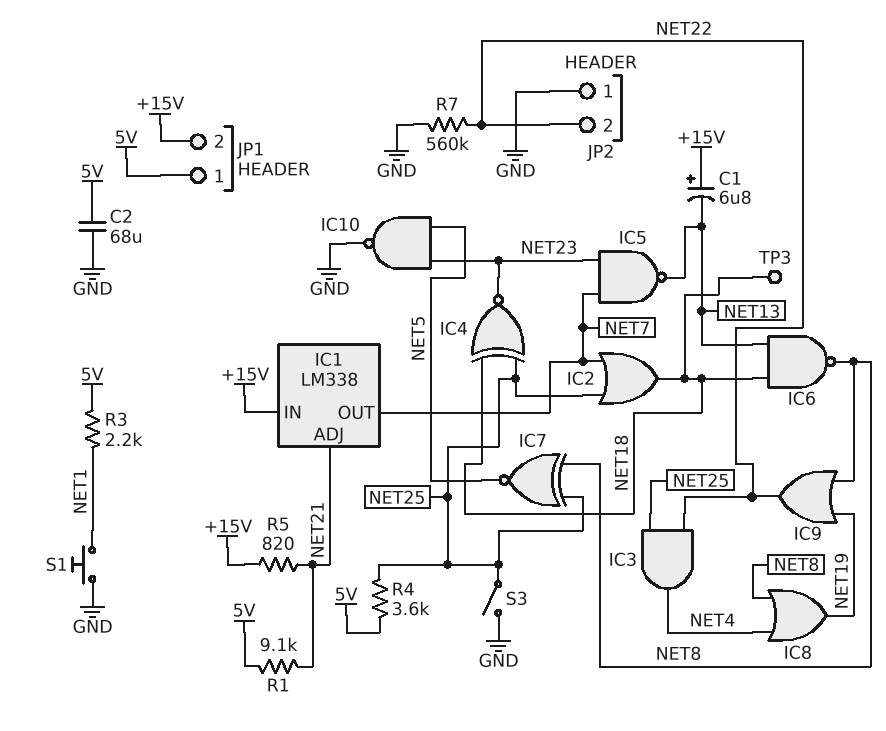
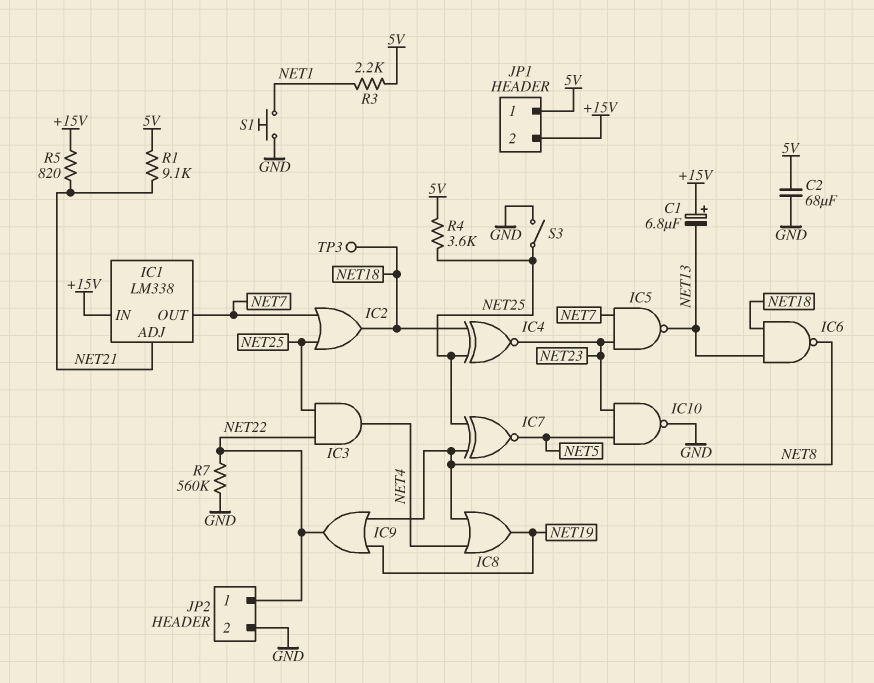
JP2 pin 1: GND -> NET22
JP2 pin 2: NET22 -> GND

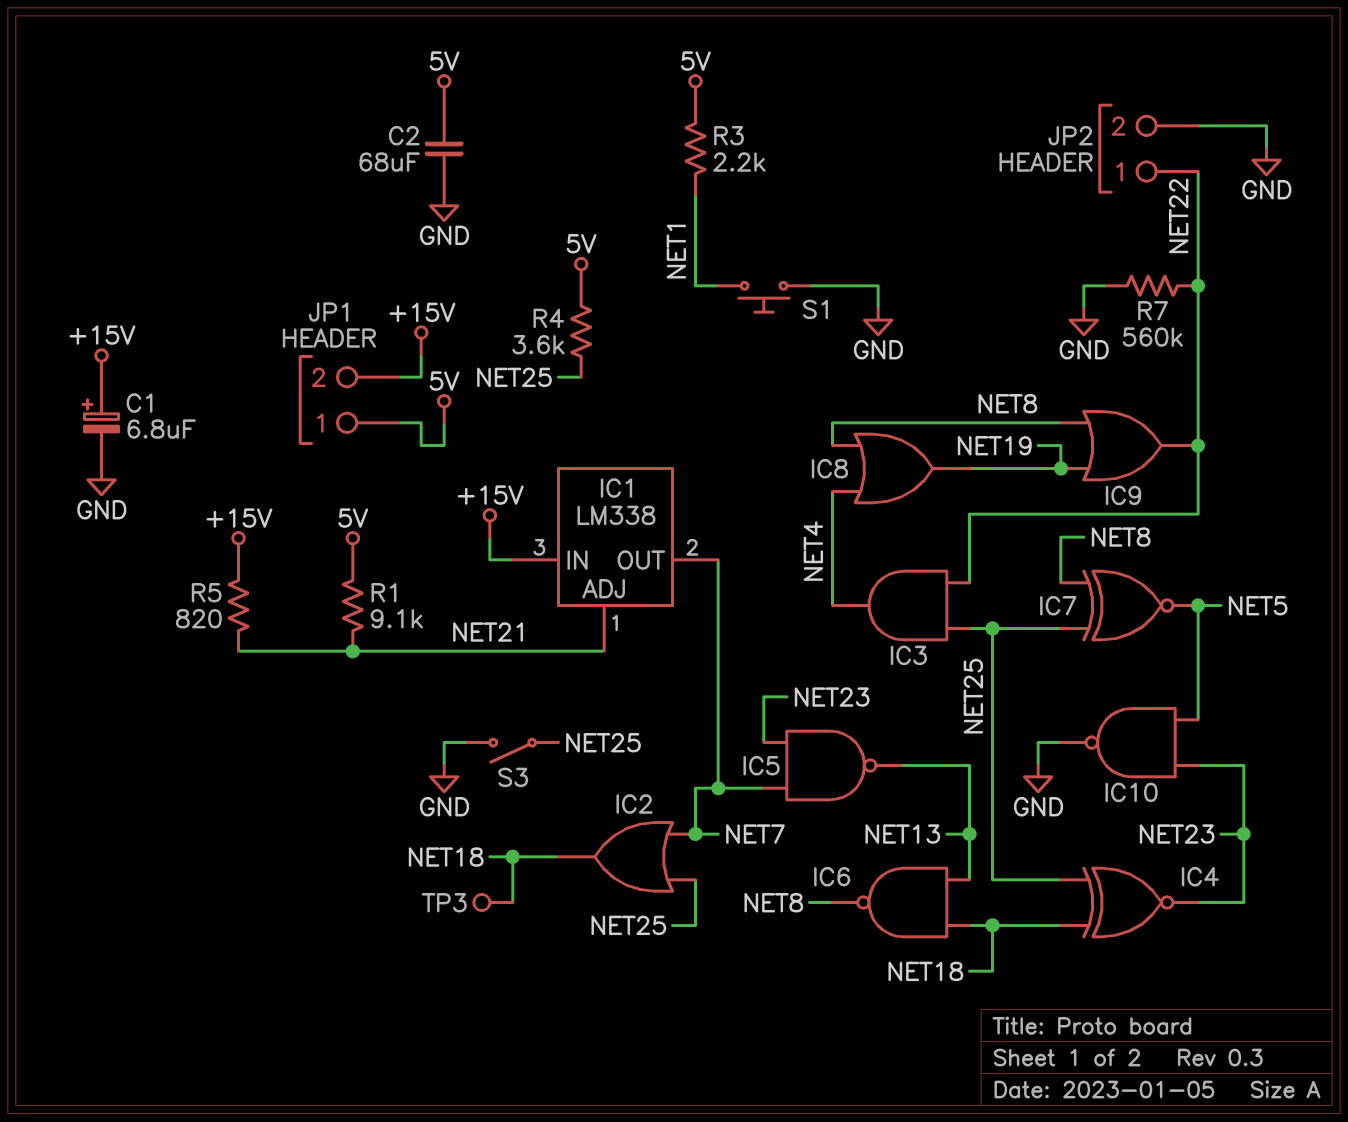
C1: 6.8uF (plus +15V, minus NET13) -> 6.8uF (plus +15V, minus GND)

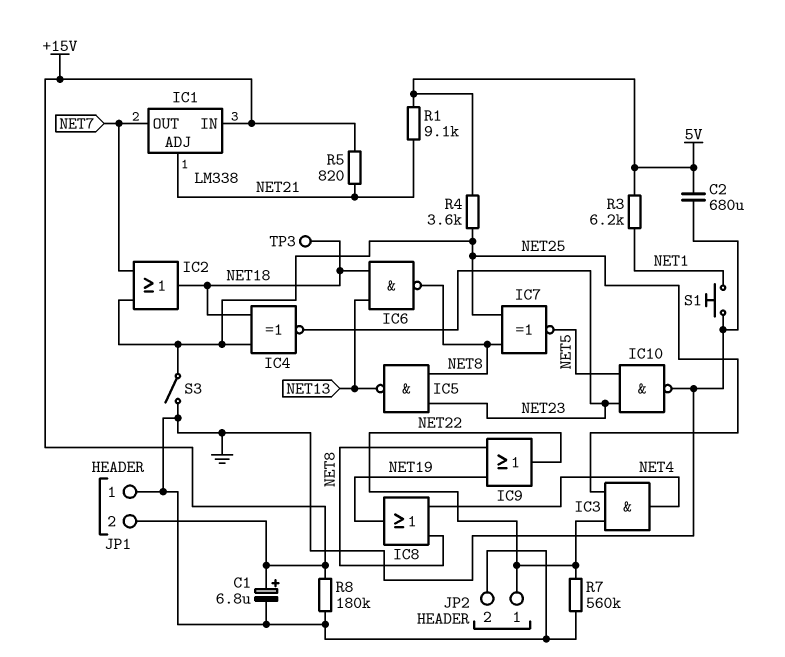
C2: 68uF (5V, GND) -> 680uF (5V, GND)
IC5: NAND (in NET7, in NET23, out NET13) -> NAND (in NET8, in NET23, out NET13)
JP1 pin 1: 5V -> GND
R3: 2.2k (5V, NET1) -> 6.2k (5V, NET1)
R8: none -> 180k (+15V, GND)

